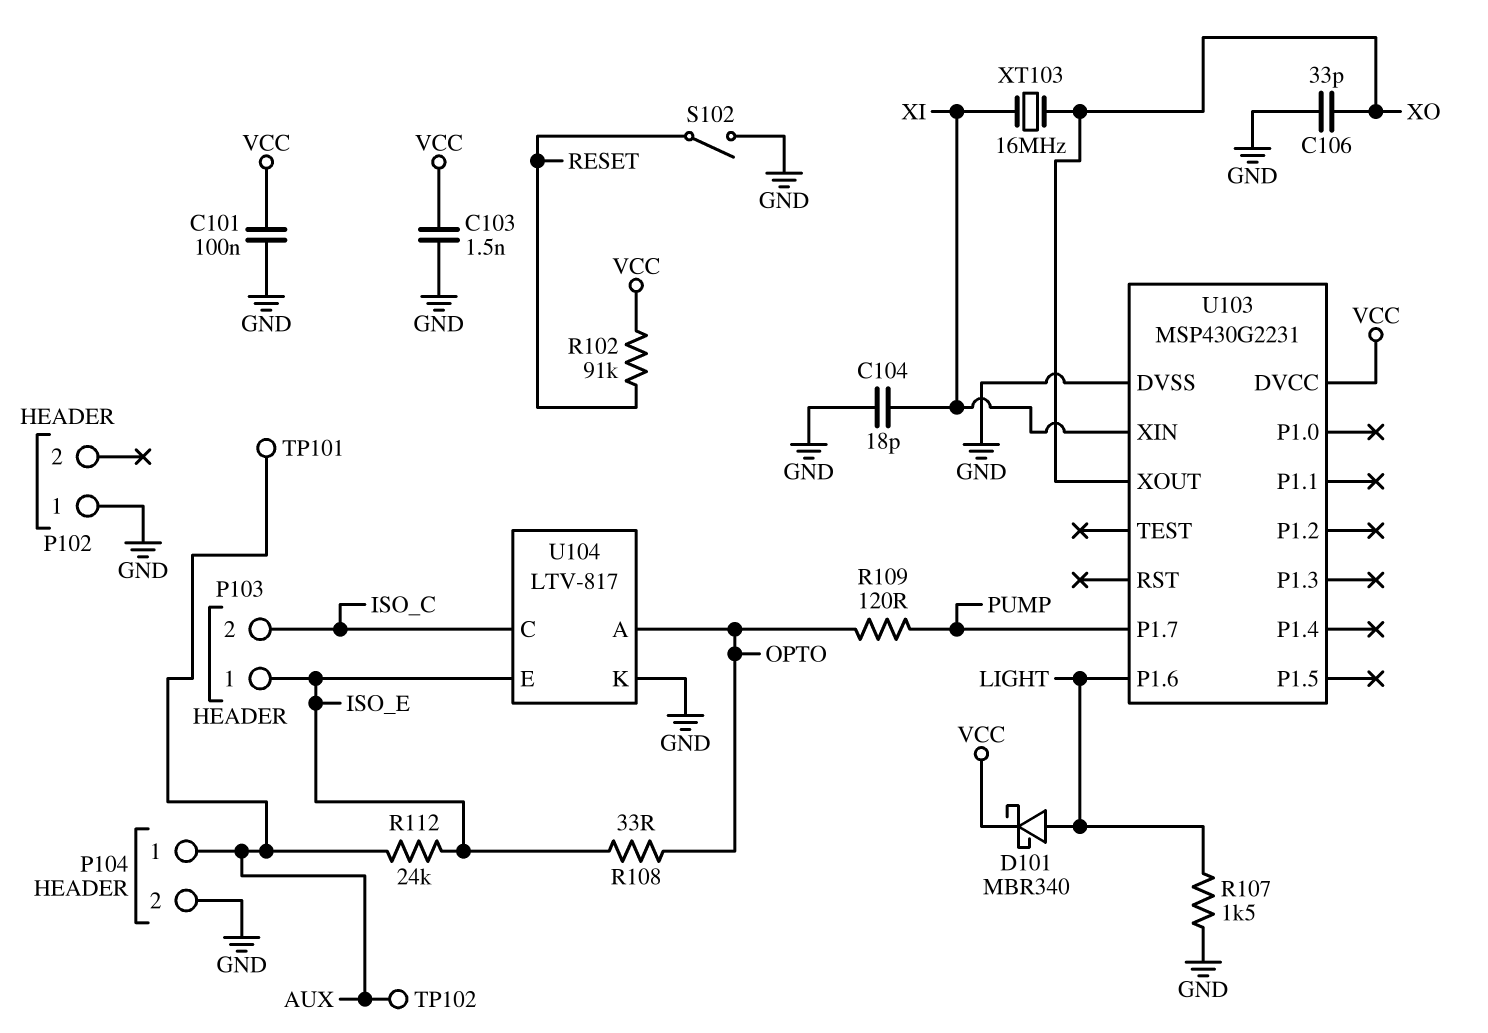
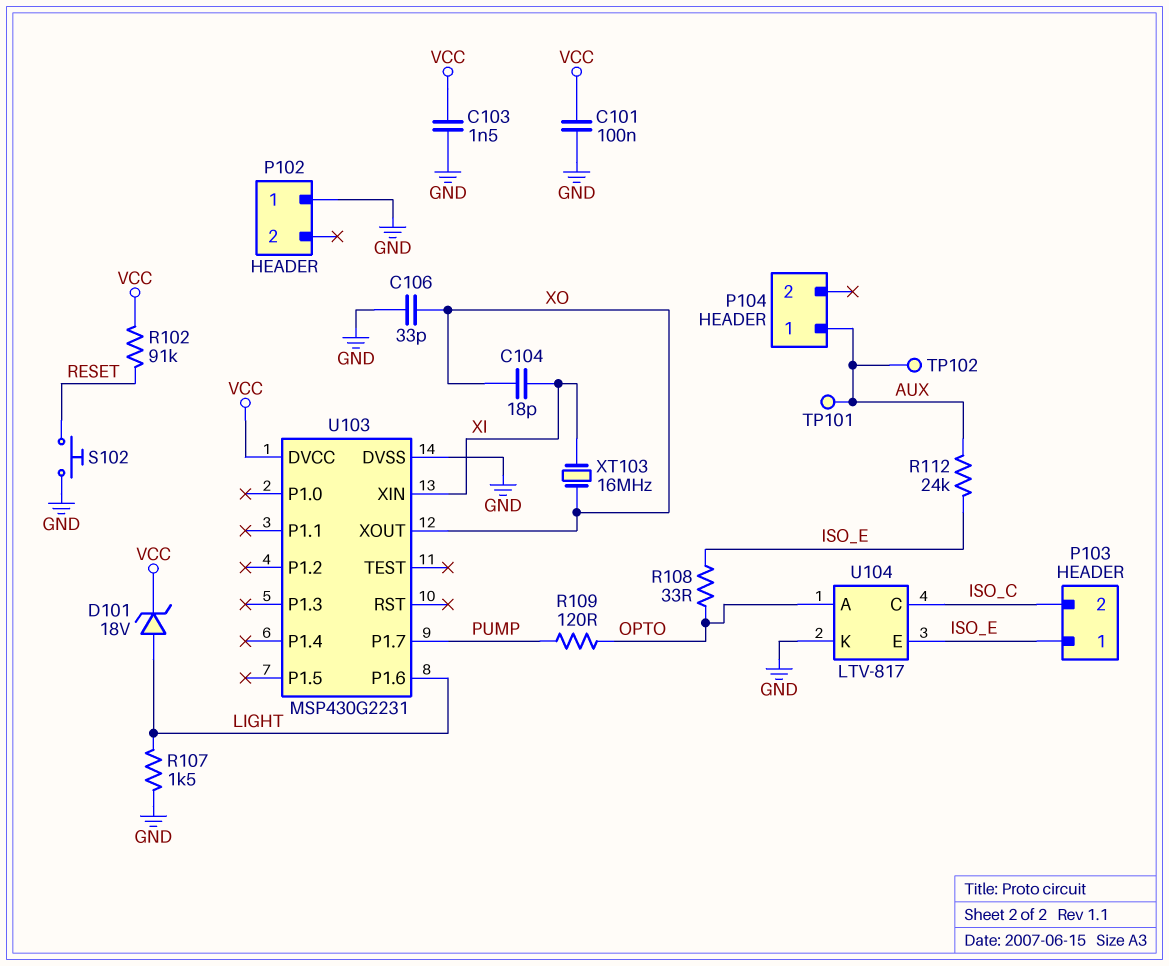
C104: 18pF (GND, XI) -> 18pF (XI, XO)
D101: schottky MBR340 (A LIGHT, K VCC) -> zener 18V (A LIGHT, K VCC)
P104 pin 2: GND -> none
S102: switch (GND, RESET) -> button (GND, RESET)

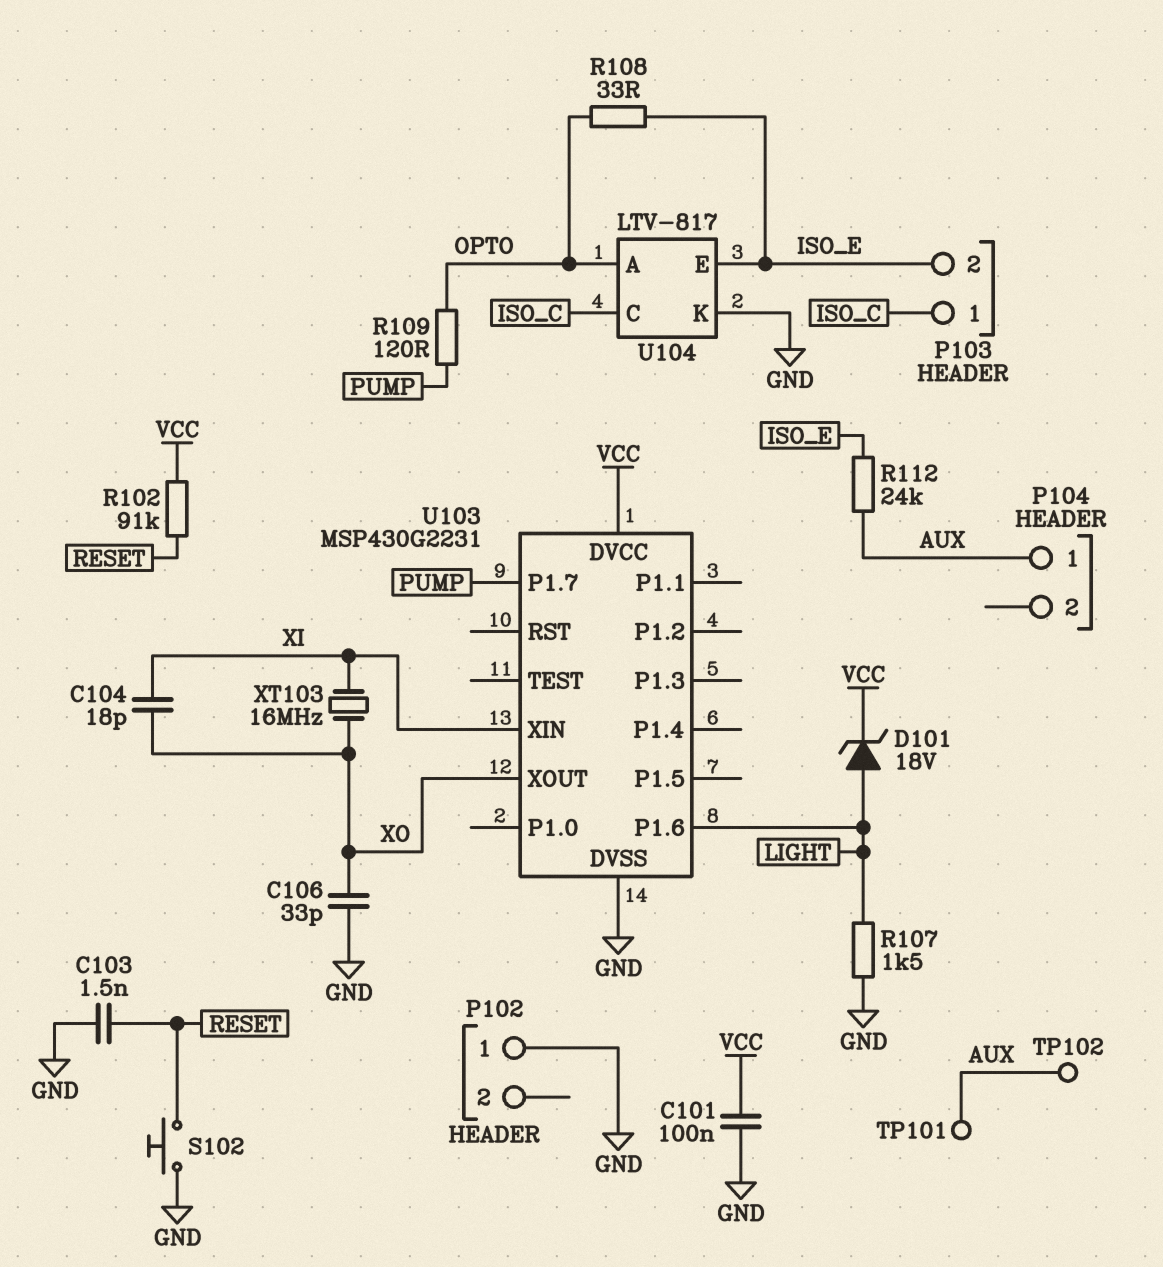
C103: 1.5nF (GND, VCC) -> 1.5nF (GND, RESET)
P103 pin 1: ISO_E -> ISO_C
P103 pin 2: ISO_C -> ISO_E

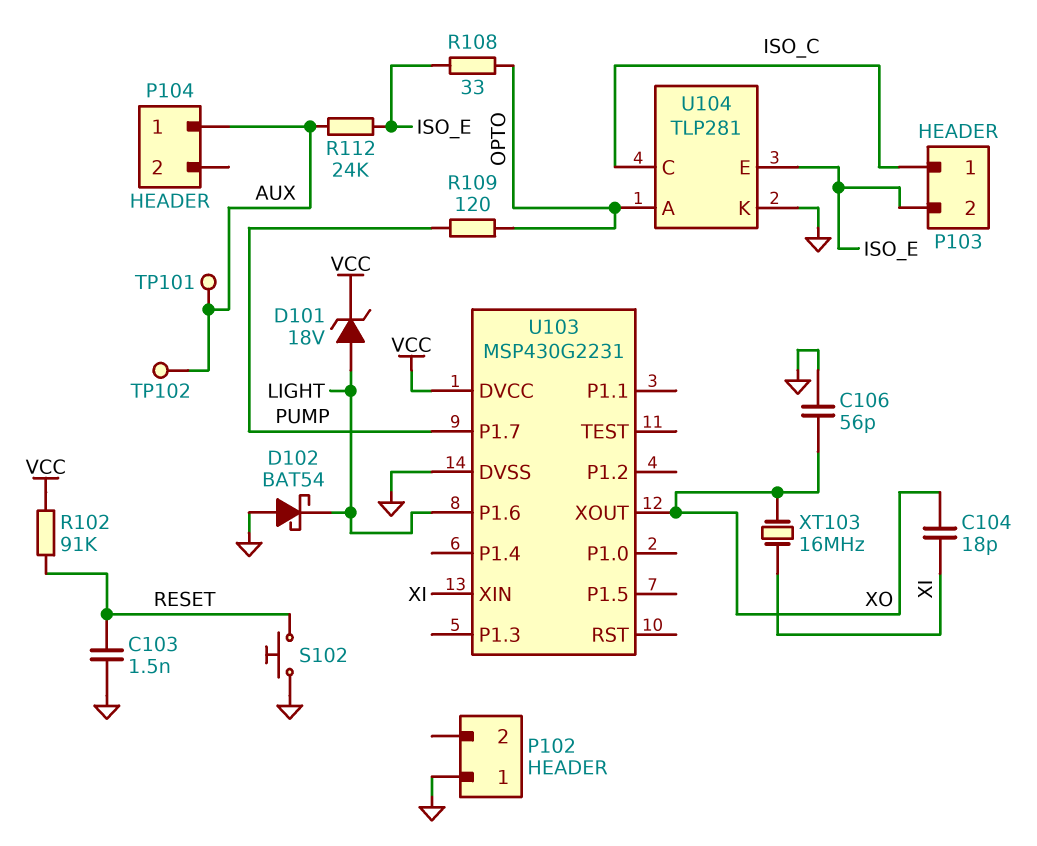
C101: 100nF (GND, VCC) -> none
C106: 33pF (GND, XO) -> 56pF (GND, XO)
D102: none -> schottky BAT54 (A GND, K LIGHT)
R107: 1.5k (GND, LIGHT) -> none
U104: LTV-817 -> TLP281

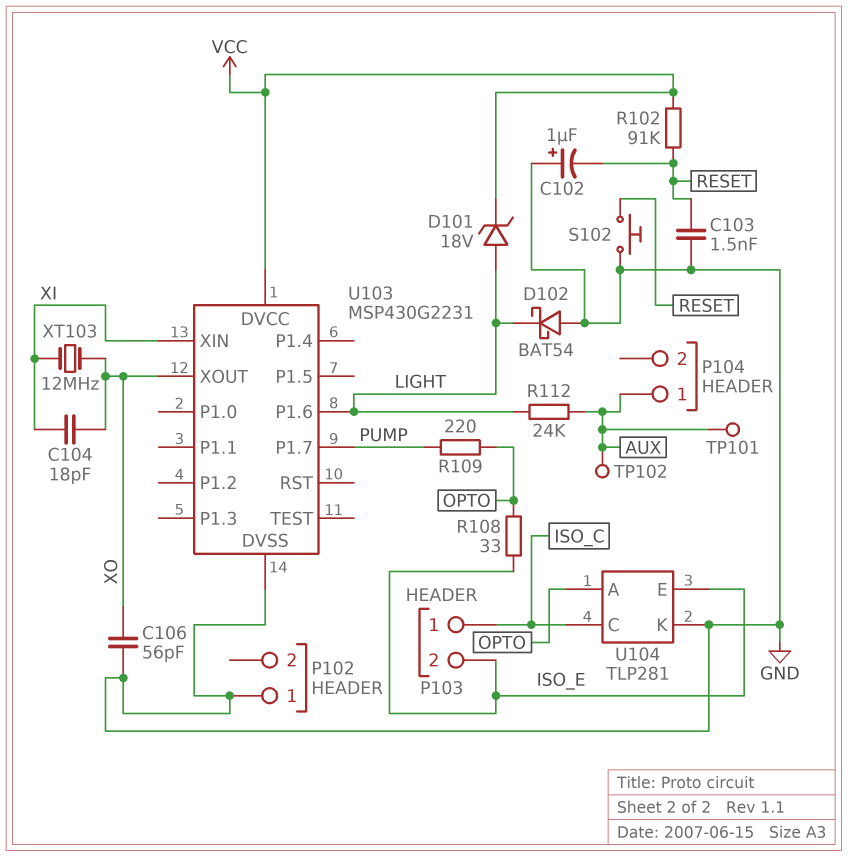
C102: none -> 1uF (plus GND, minus RESET)
R109: 120 (OPTO, PUMP) -> 220 (OPTO, PUMP)
R112: 24k (AUX, ISO_E) -> 24k (AUX, LIGHT)
XT103: 16MHz (XI, XO) -> 12MHz (XI, XO)

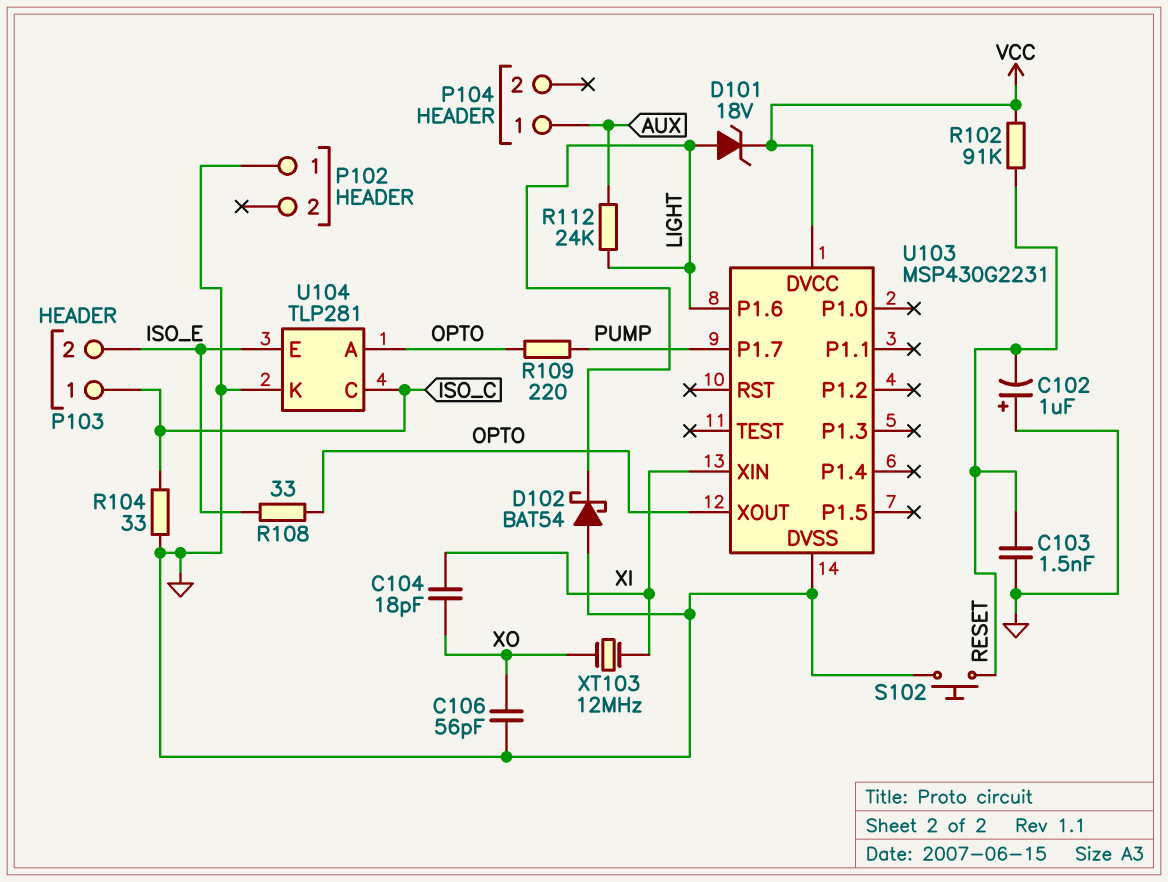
R104: none -> 33 (GND, ISO_C)
TP101: test point (AUX) -> none
TP102: test point (AUX) -> none
U103 pin XOUT: XO -> OPTO

